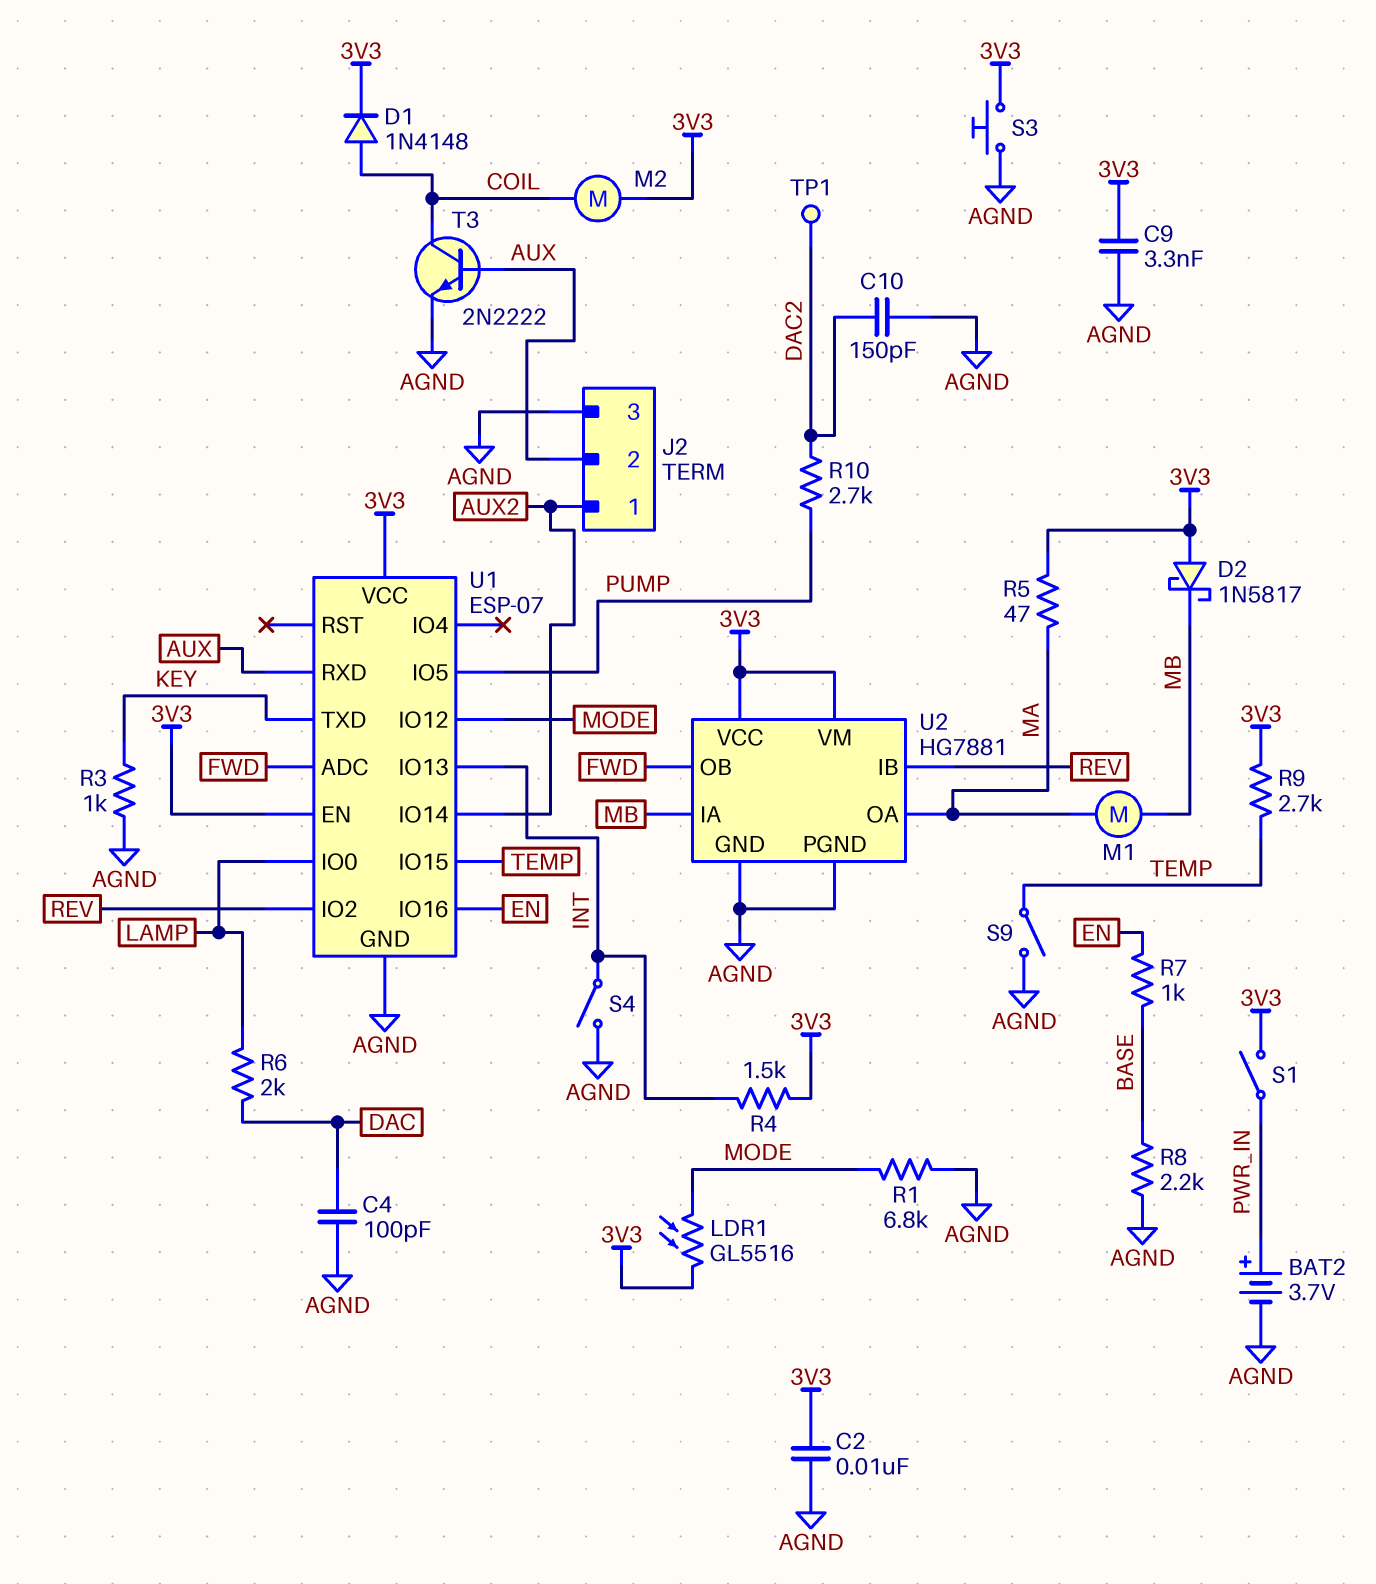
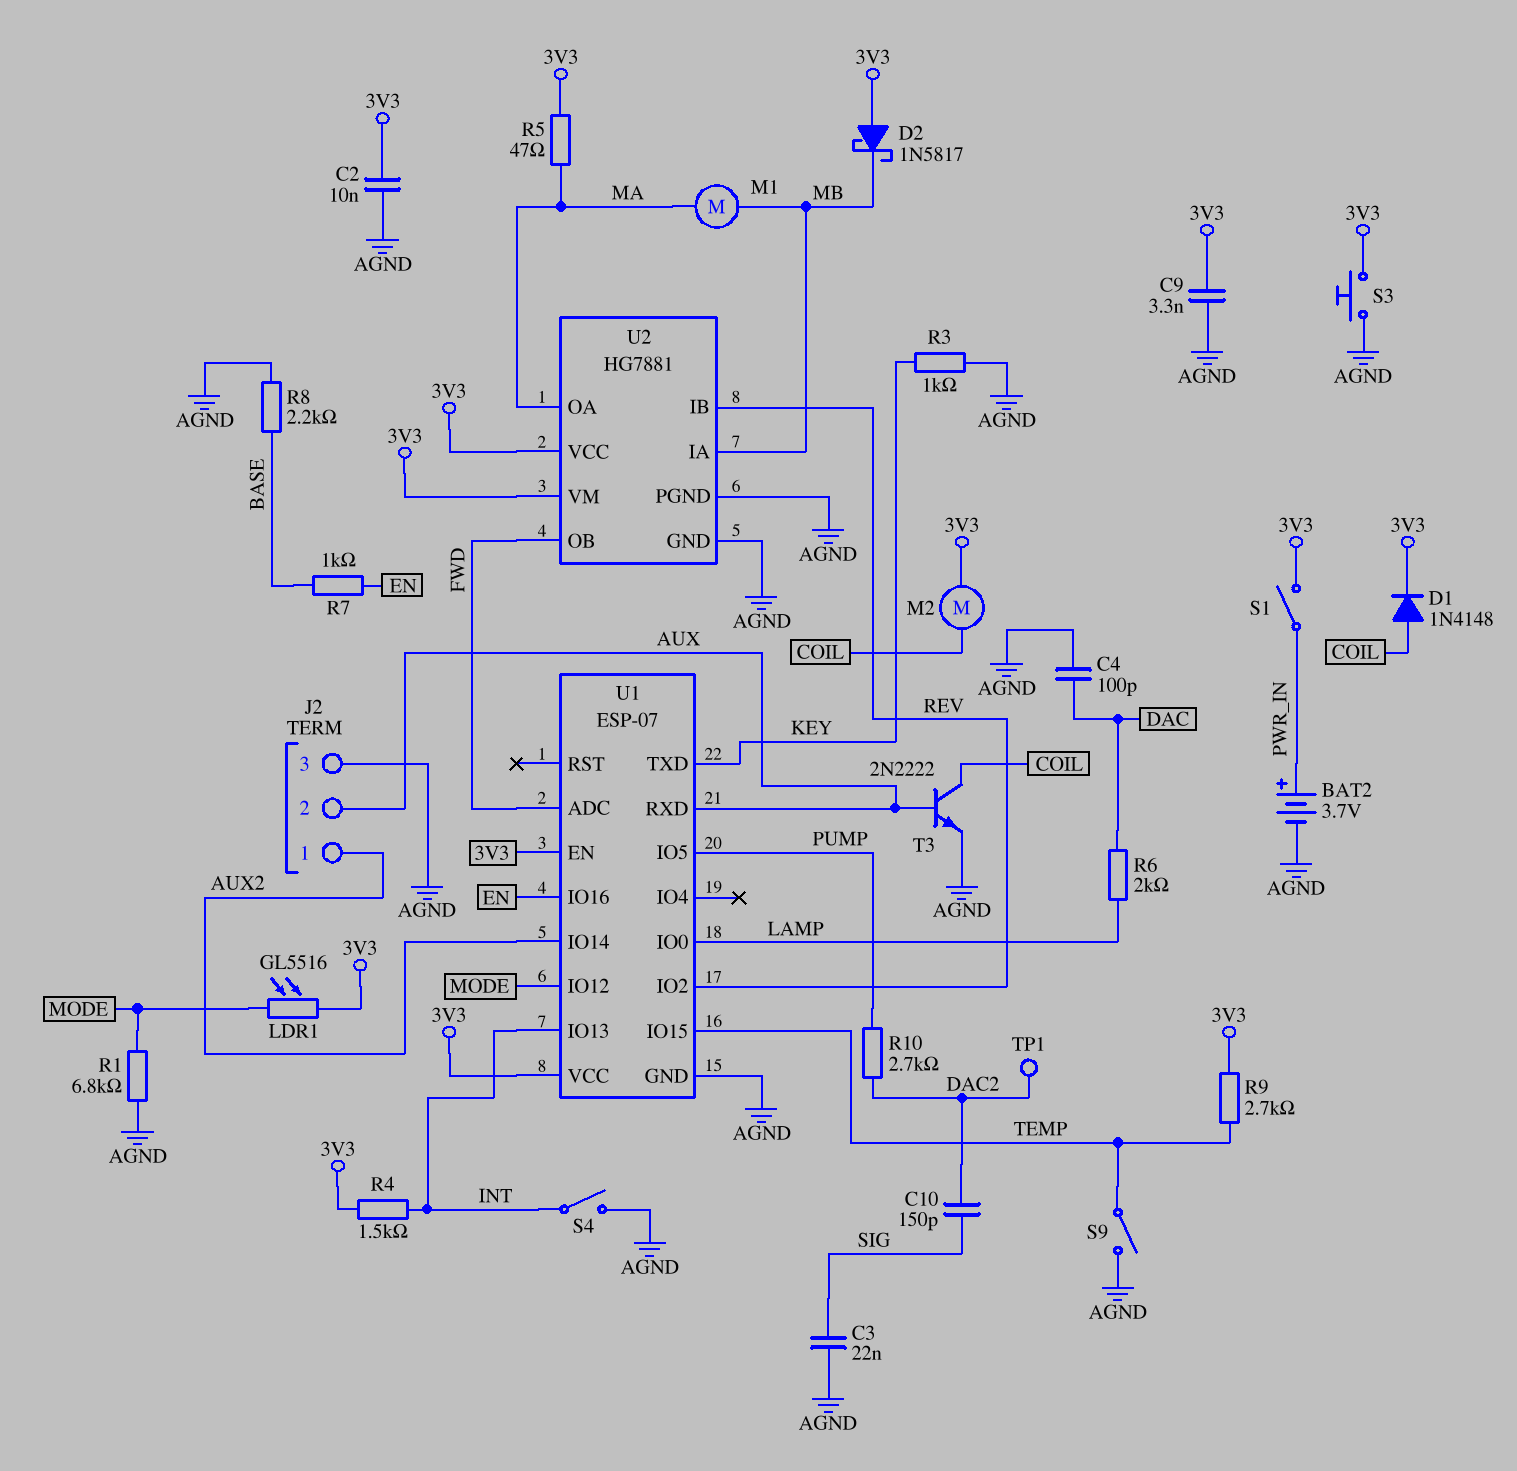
C3: none -> 22nF (AGND, SIG)
C10: 150pF (AGND, DAC2) -> 150pF (DAC2, SIG)

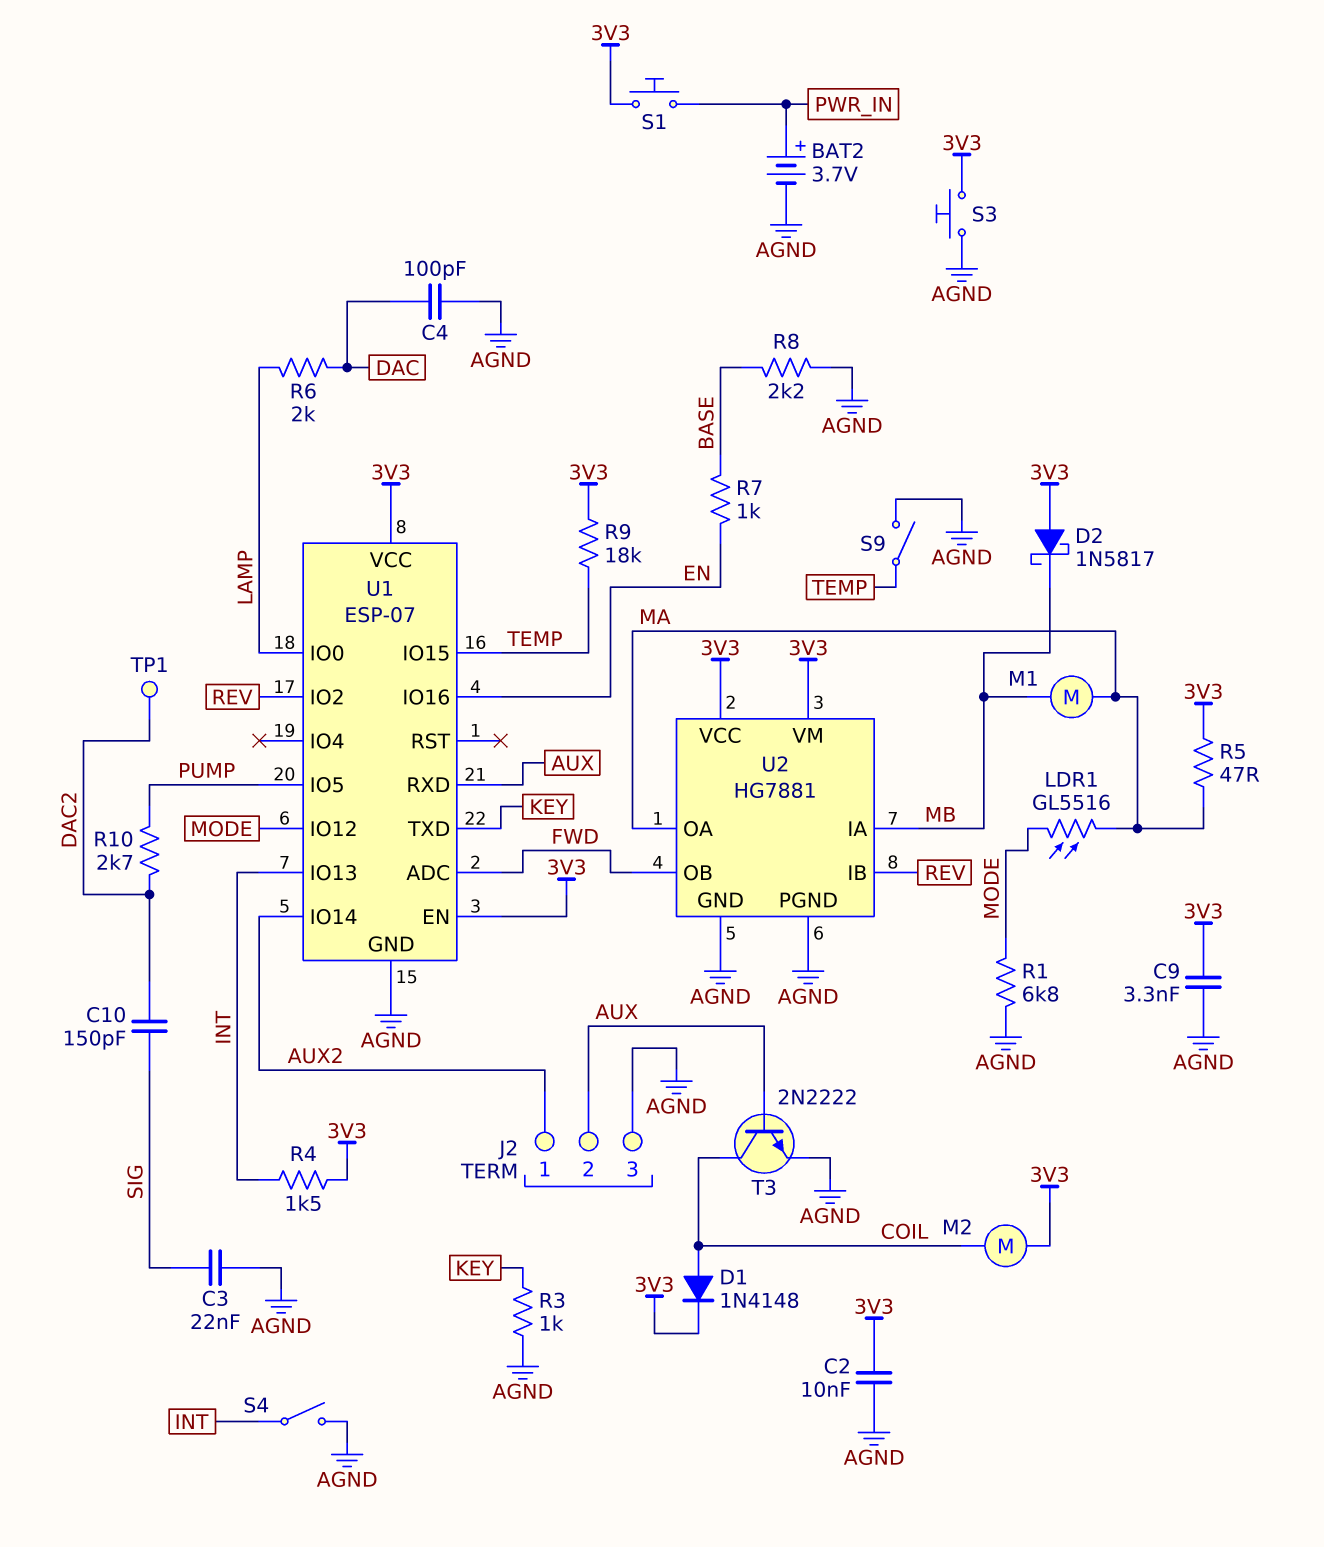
LDR1: GL5516 (3V3, MODE) -> GL5516 (MA, MODE)
R9: 2.7k (3V3, TEMP) -> 18k (3V3, TEMP)
S1: switch (3V3, PWR_IN) -> button (3V3, PWR_IN)

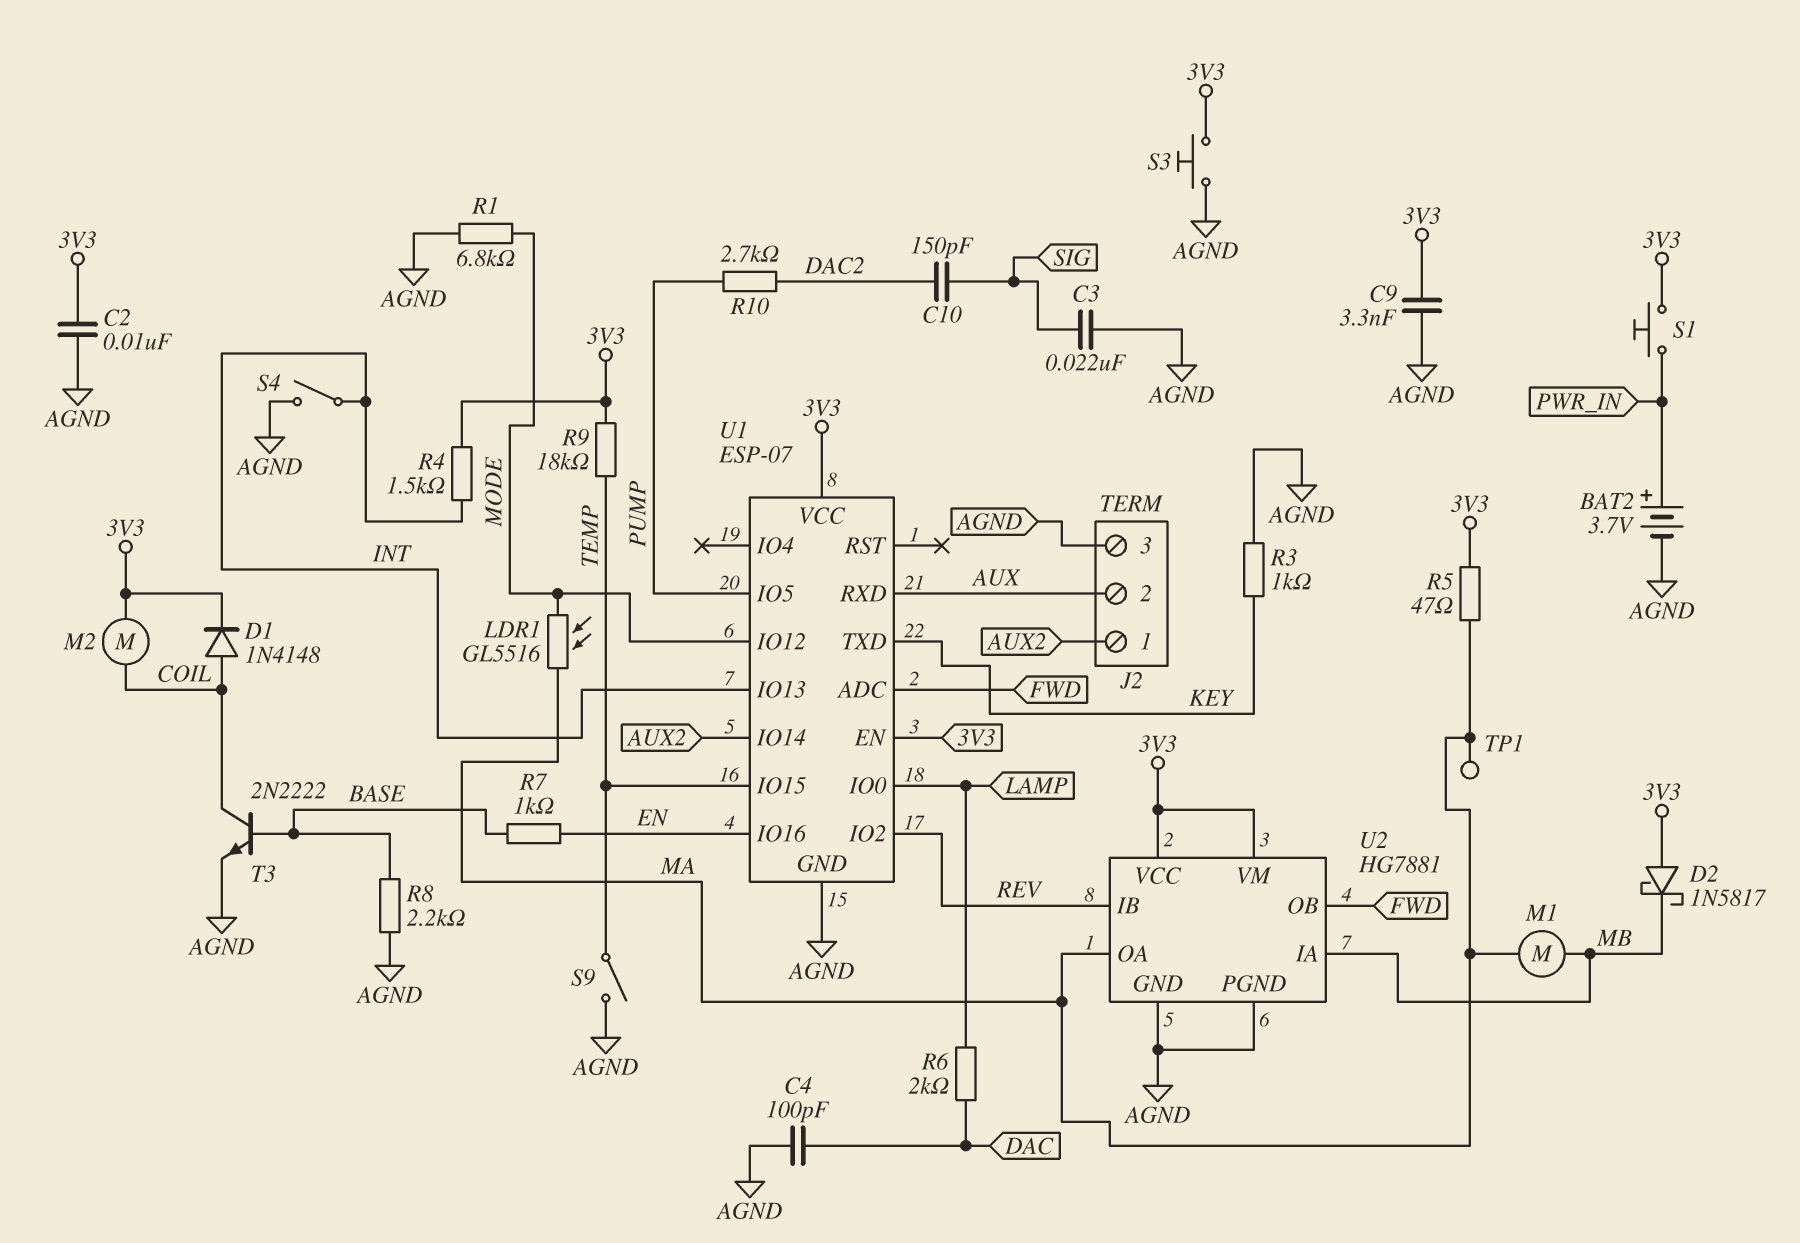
T3: NPN 2N2222 (B AUX, C COIL, E AGND) -> NPN 2N2222 (B BASE, C COIL, E AGND)
TP1: test point (DAC2) -> test point (MA)

